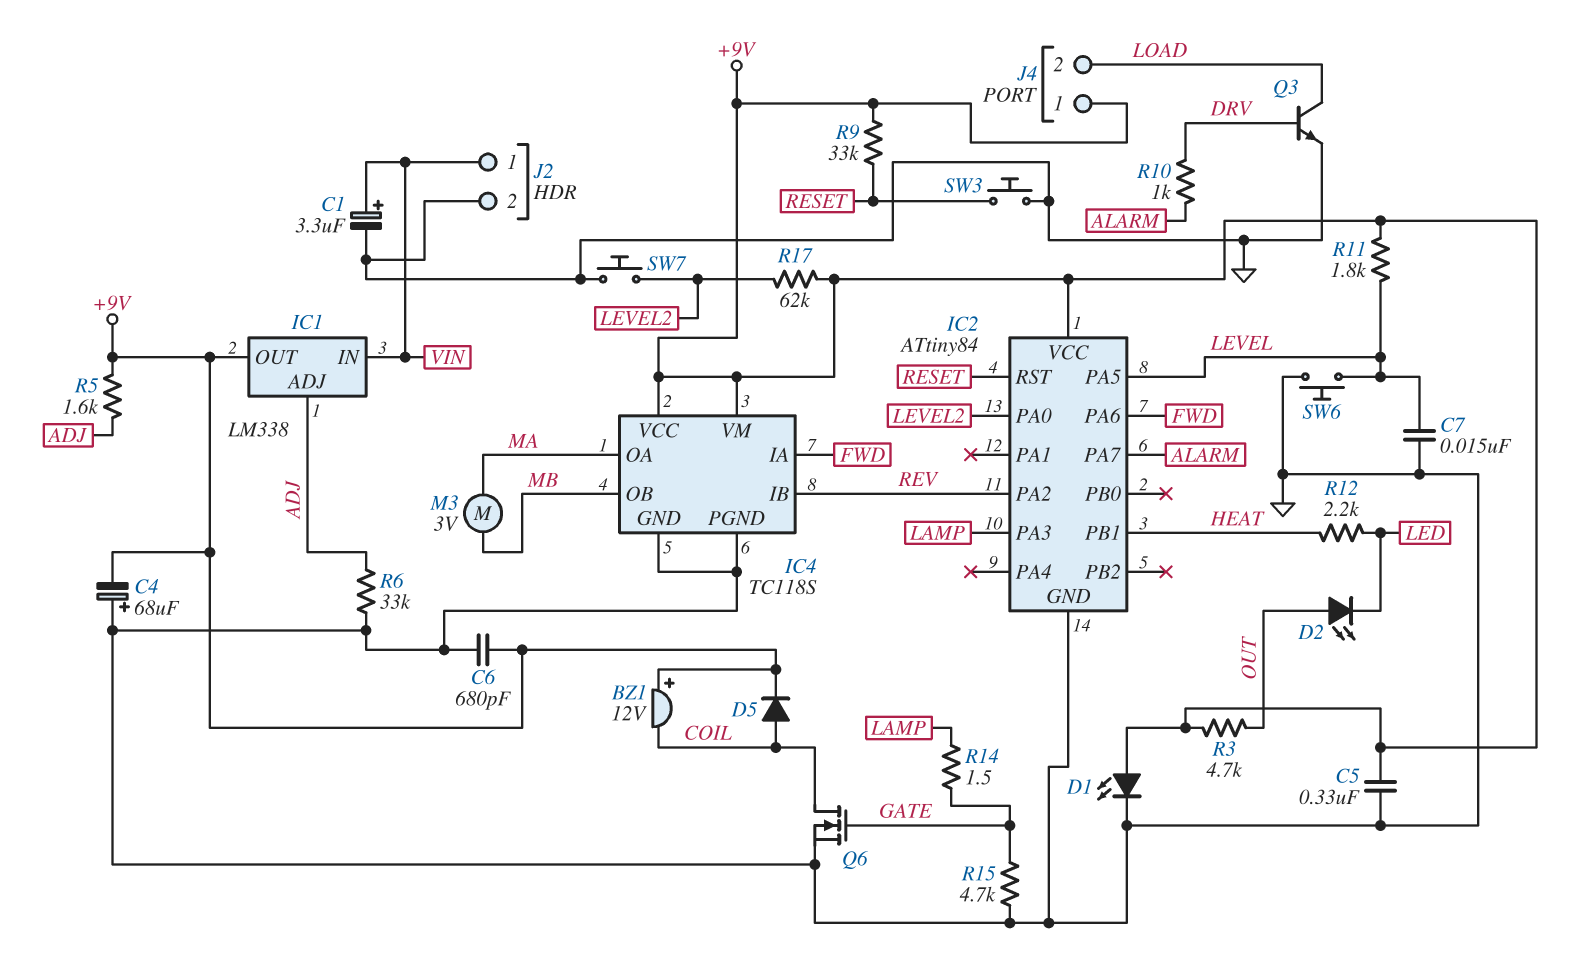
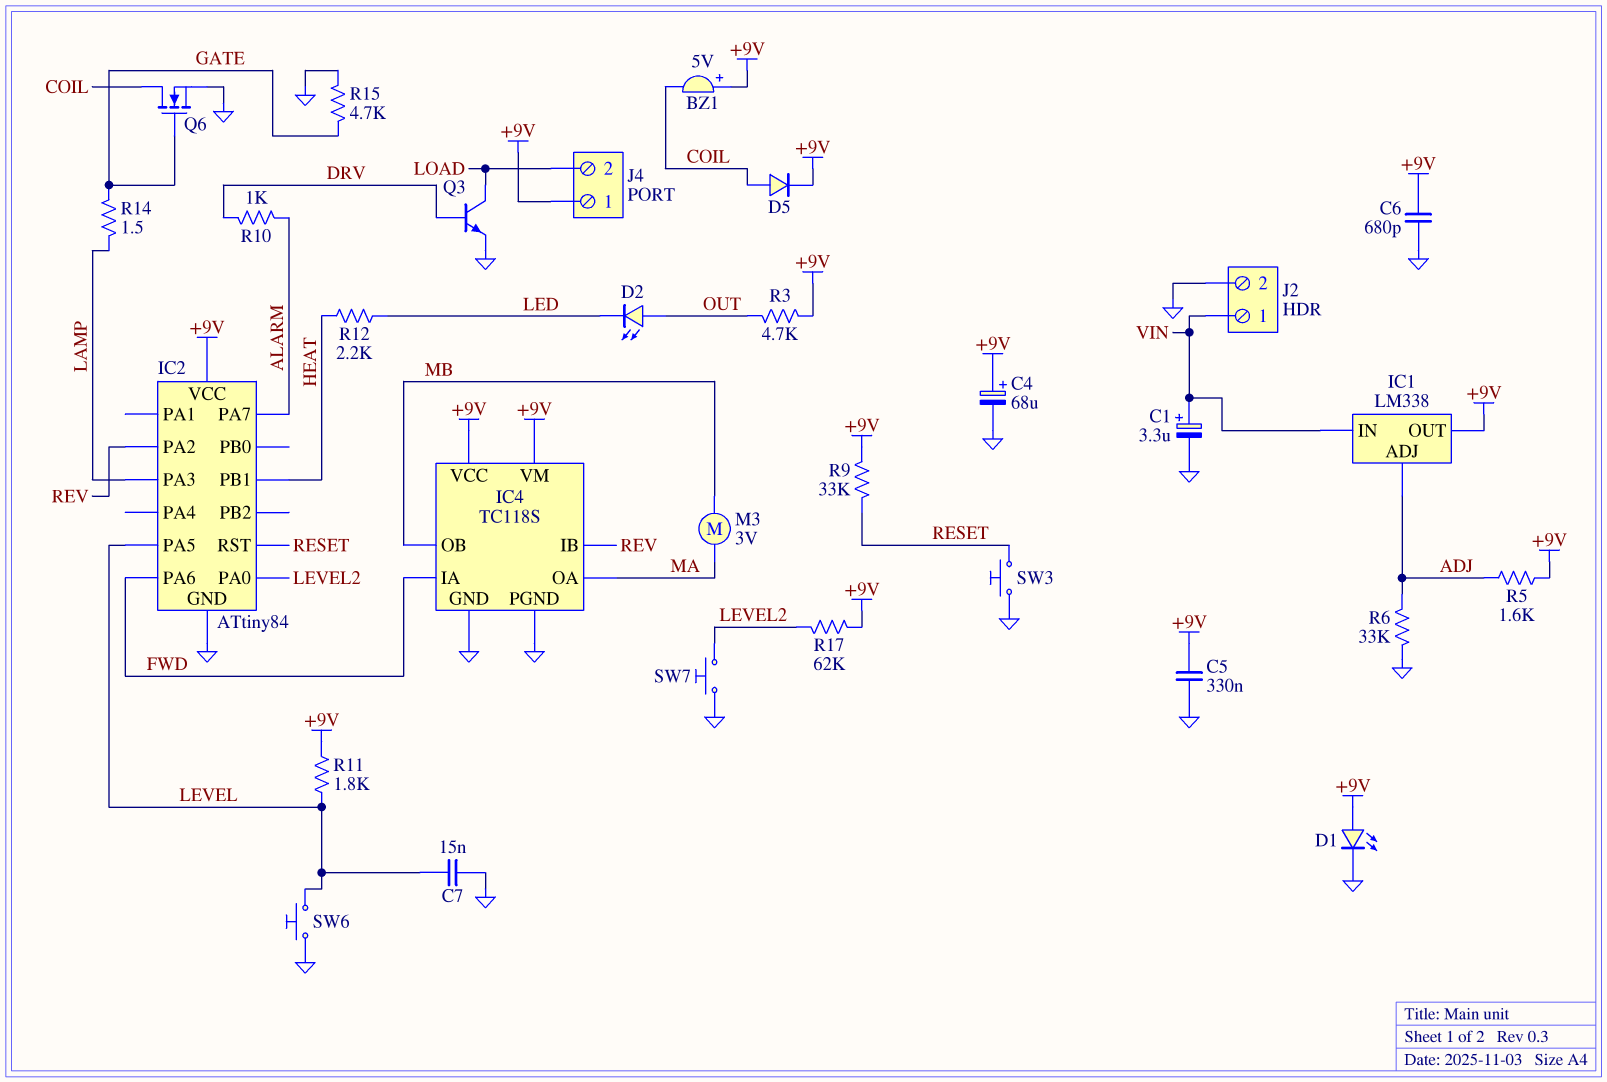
BZ1: buzzer 12V (plus +9V, minus COIL) -> buzzer 5V (plus +9V, minus COIL)
C4: 68uF (plus GND, minus +9V) -> 68uF (plus +9V, minus GND)

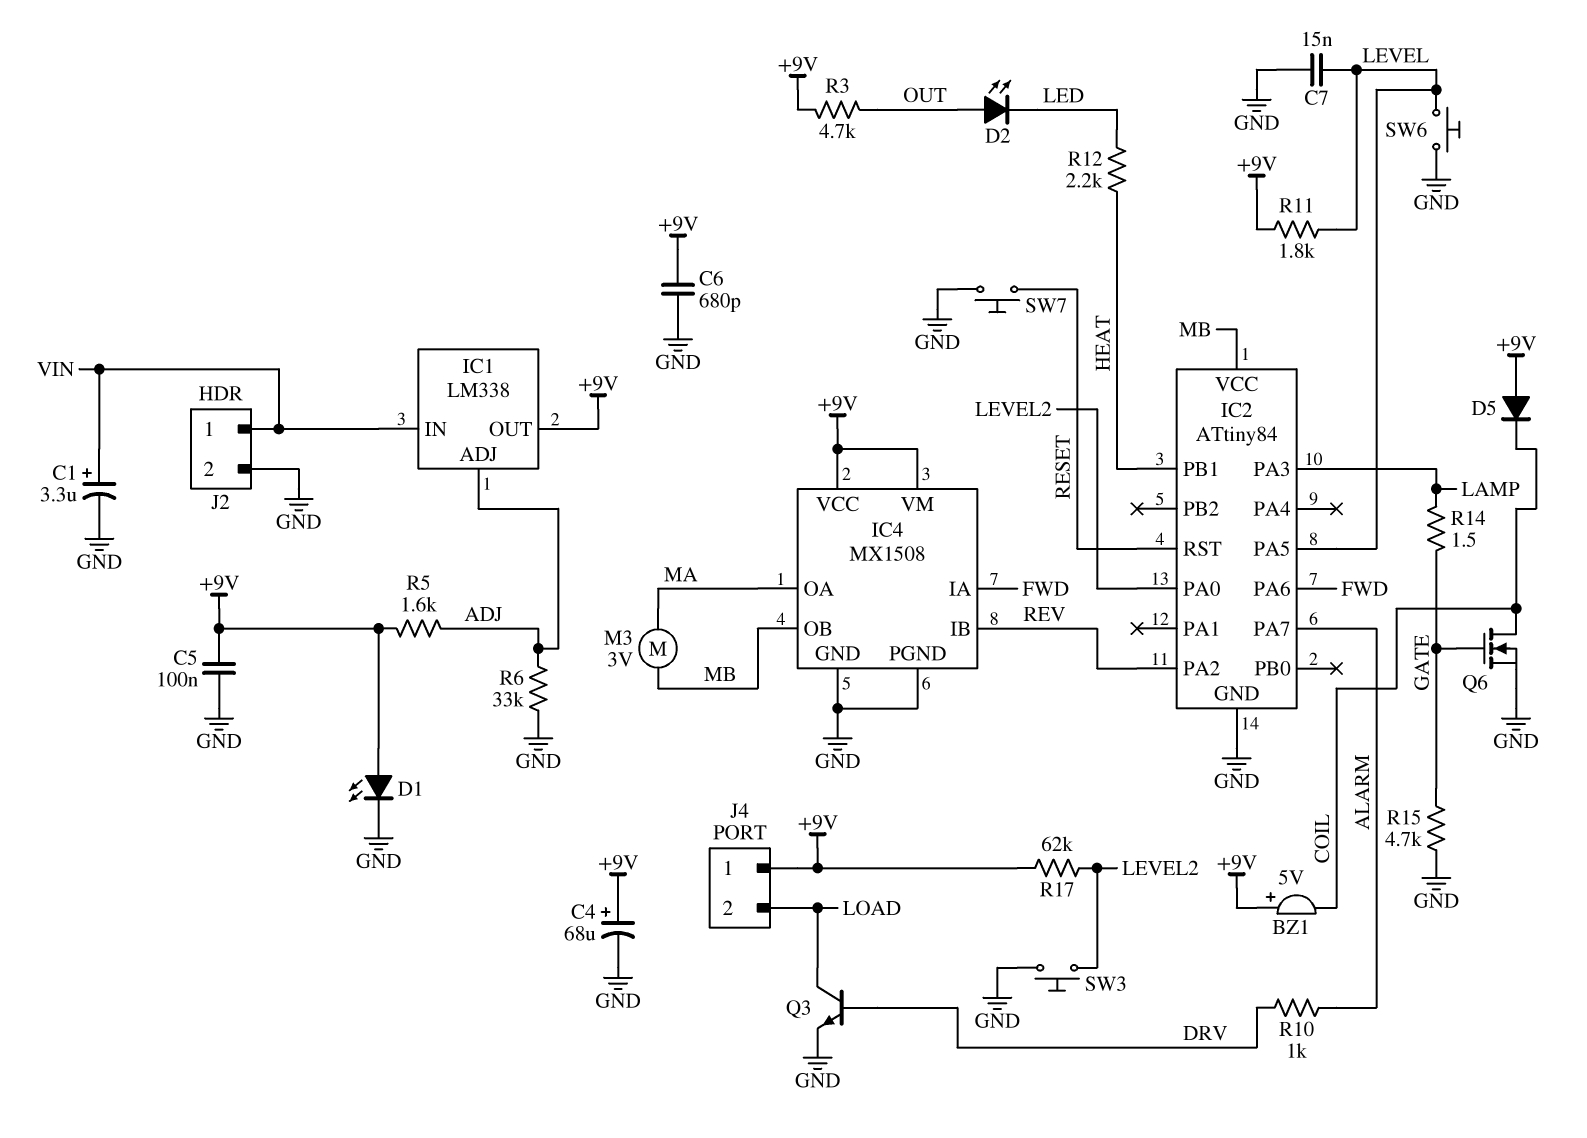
C5: 330nF (+9V, GND) -> 100nF (+9V, GND)
D5: diode (A COIL, K +9V) -> diode (A +9V, K COIL)
IC2 pin VCC: +9V -> MB
IC4: TC118S -> MX1508
R9: 33k (+9V, RESET) -> none
SW3: button (GND, RESET) -> button (GND, LEVEL2)
SW7: button (GND, LEVEL2) -> button (GND, RESET)

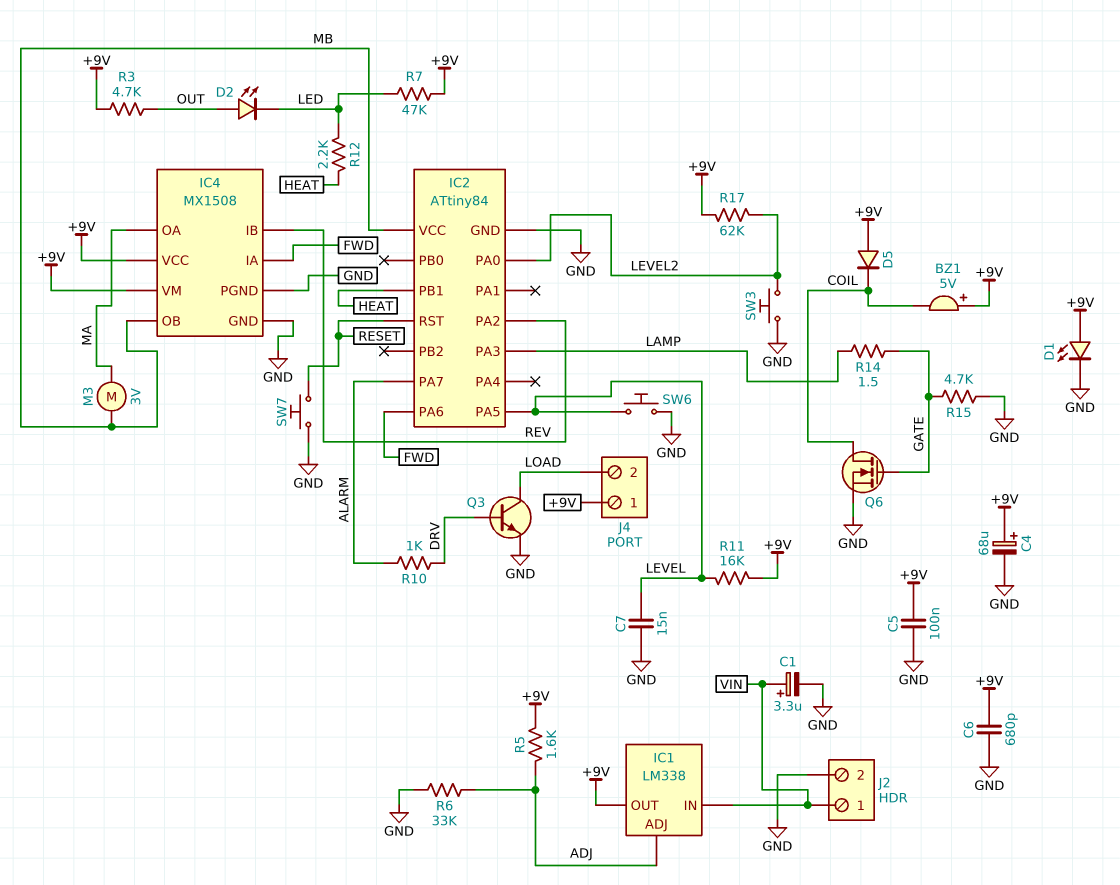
R7: none -> 47k (+9V, LED)
R11: 1.8k (+9V, LEVEL) -> 16k (+9V, LEVEL)

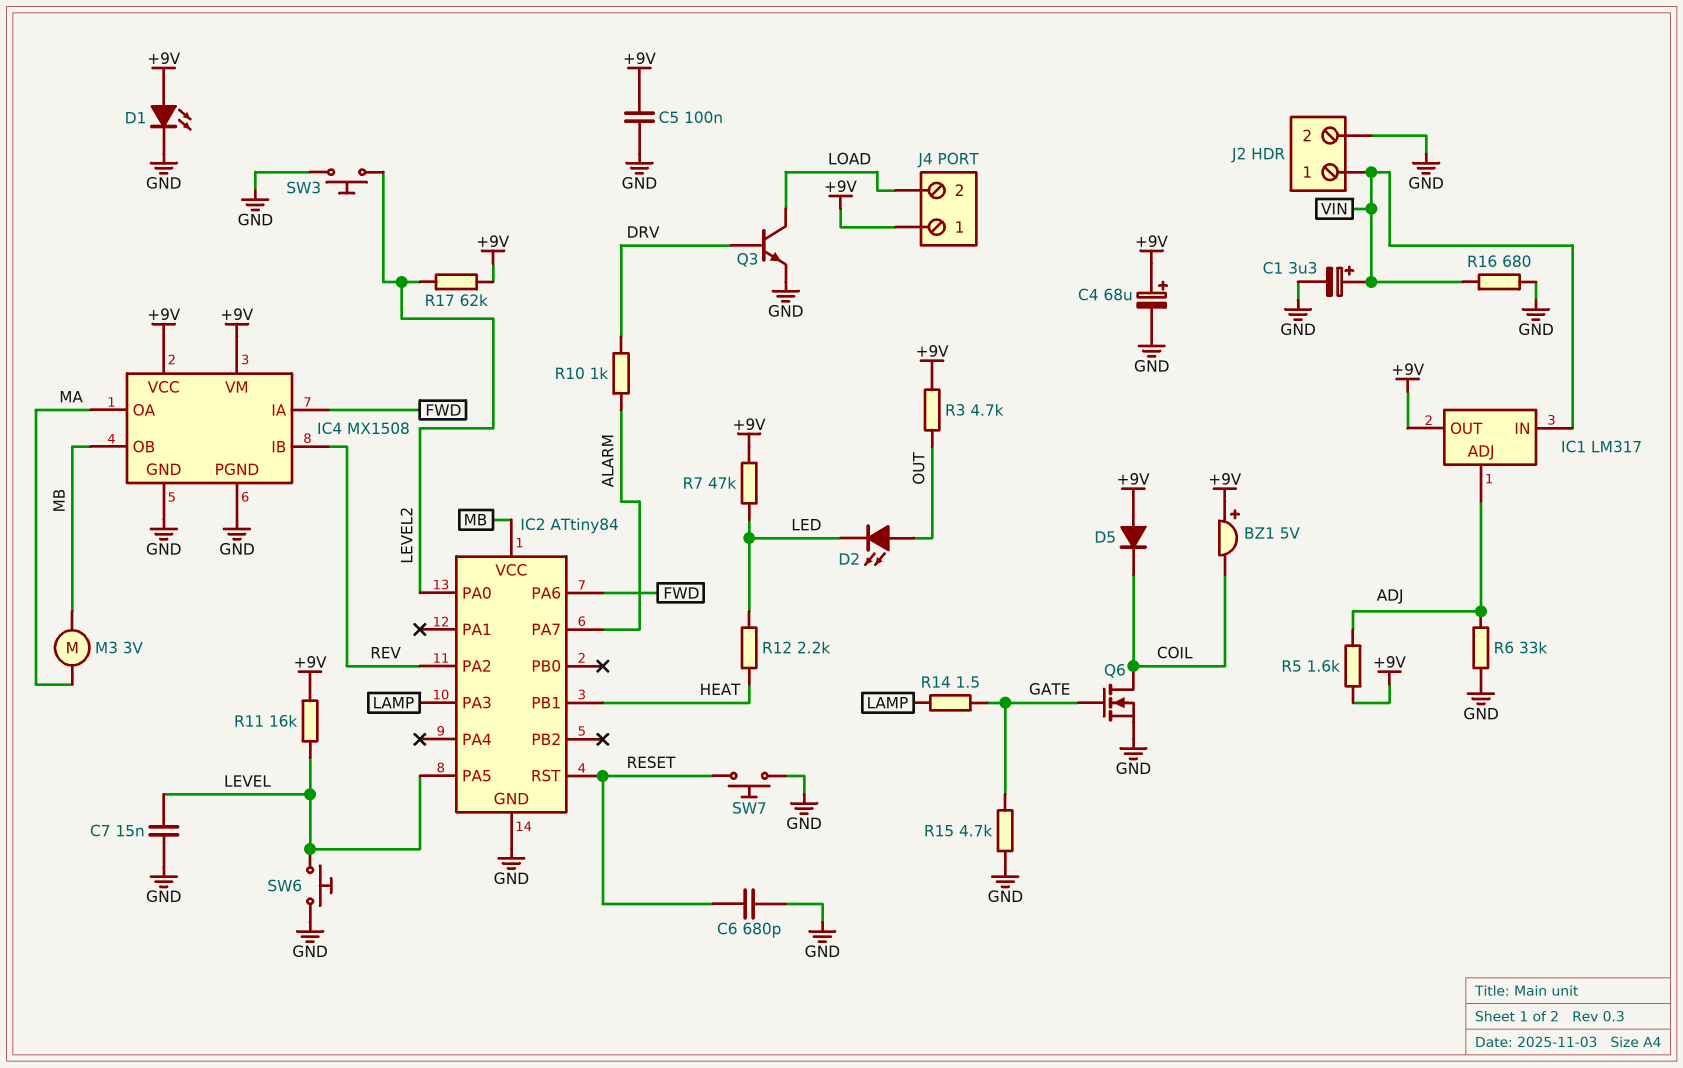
C6: 680pF (+9V, GND) -> 680pF (GND, RESET)
IC1: LM338 -> LM317
R16: none -> 680 (GND, VIN)

